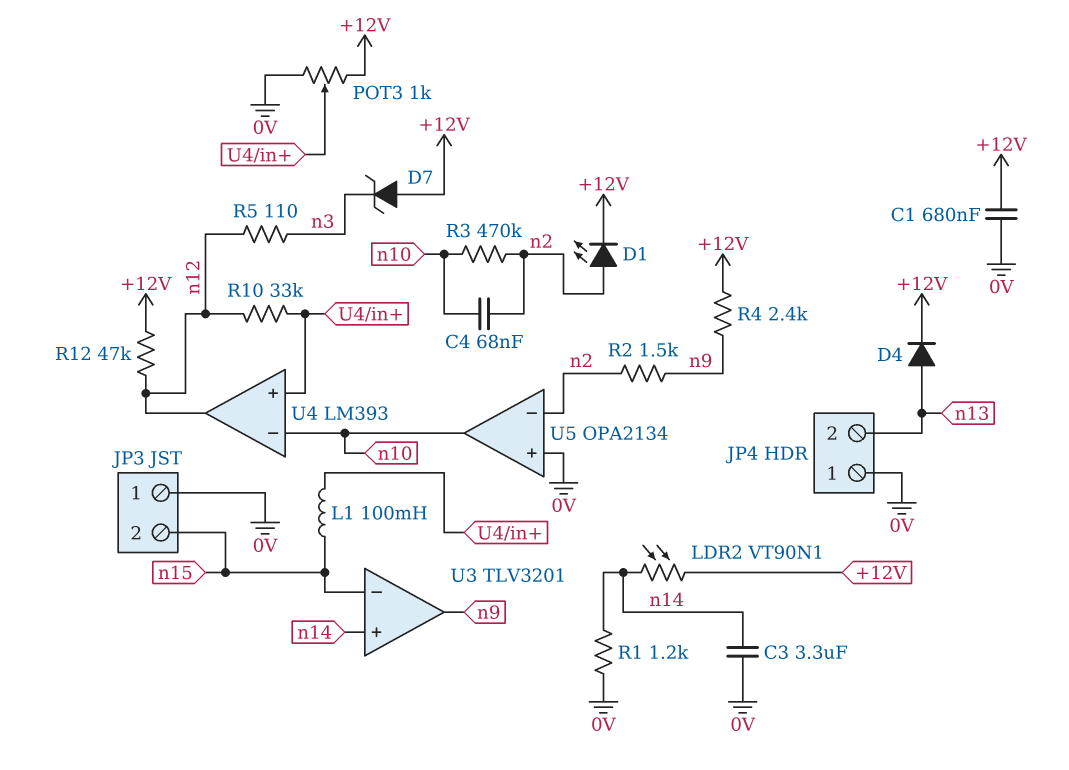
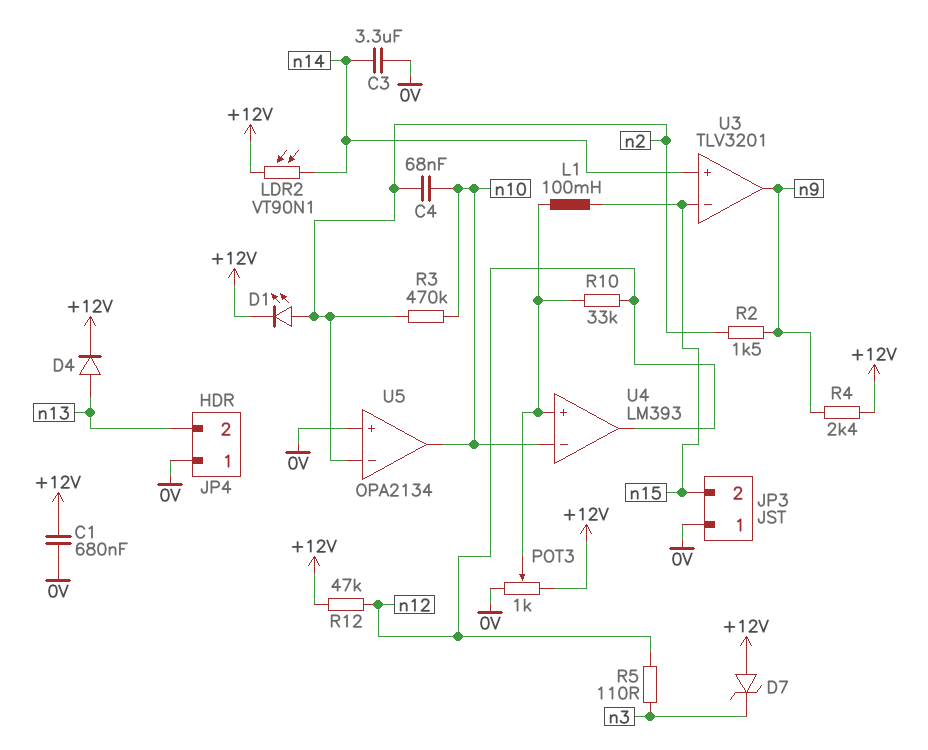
R1: 1.2k (0V, n14) -> none

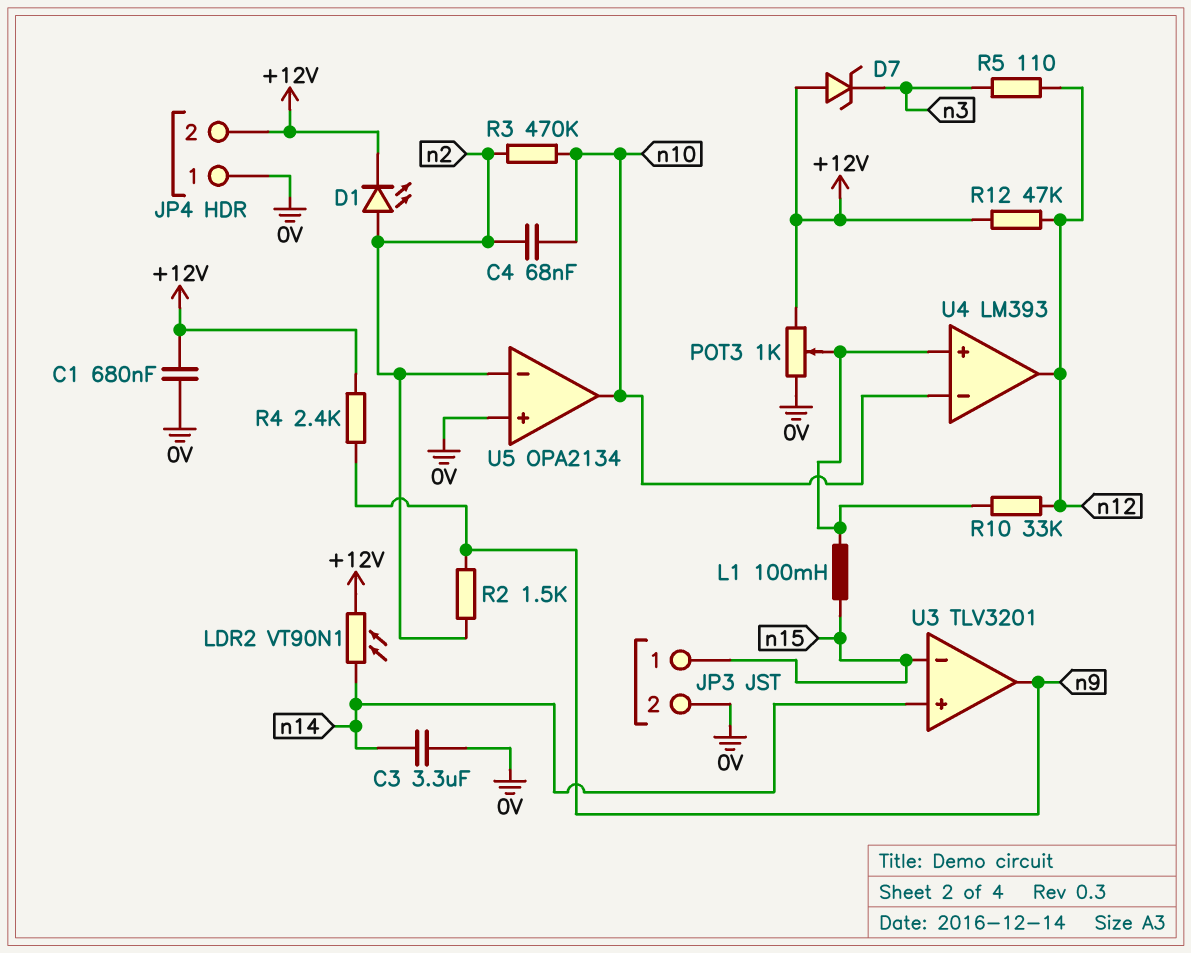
D4: diode (A n13, K +12V) -> none
JP3 pin 1: 0V -> n15
JP3 pin 2: n15 -> 0V
JP4 pin 2: n13 -> +12V

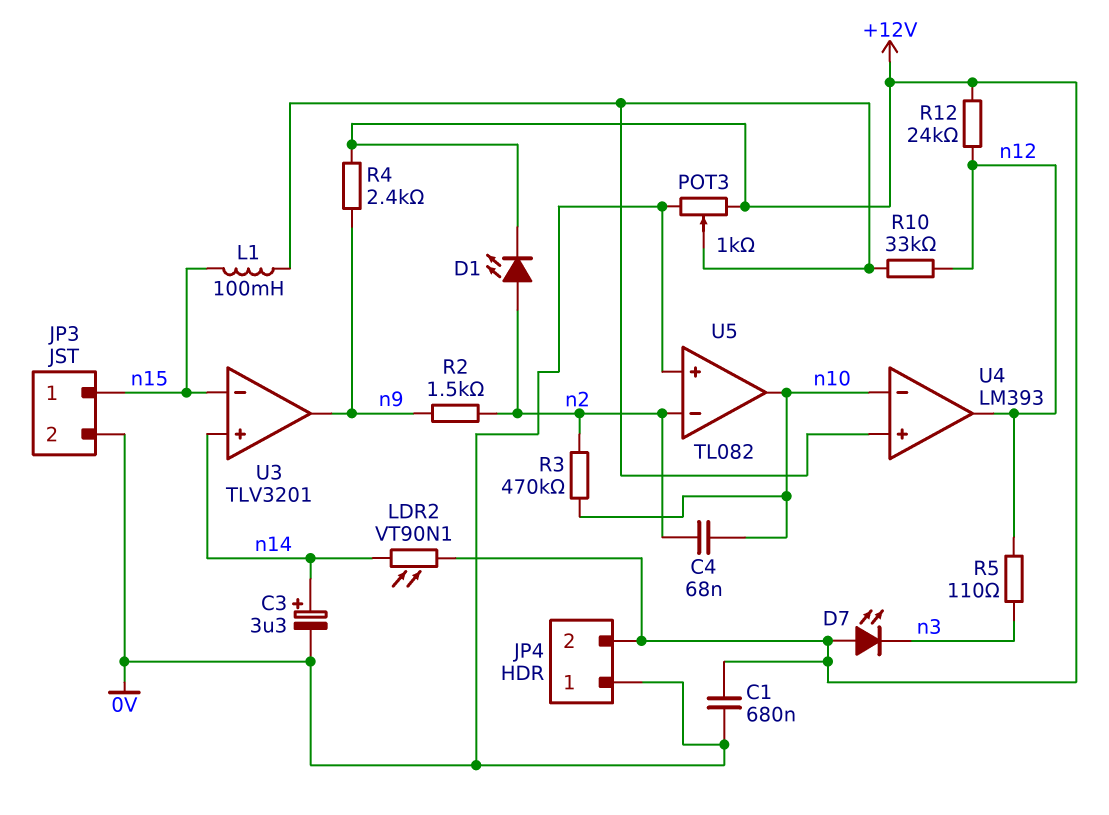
C3: 3.3uF (0V, n14) -> 3.3uF (plus n14, minus 0V)
D7: zener (A +12V, K n3) -> LED (A +12V, K n3)
R12: 47k (+12V, n12) -> 24k (+12V, n12)
U5: OPA2134 -> TL082

